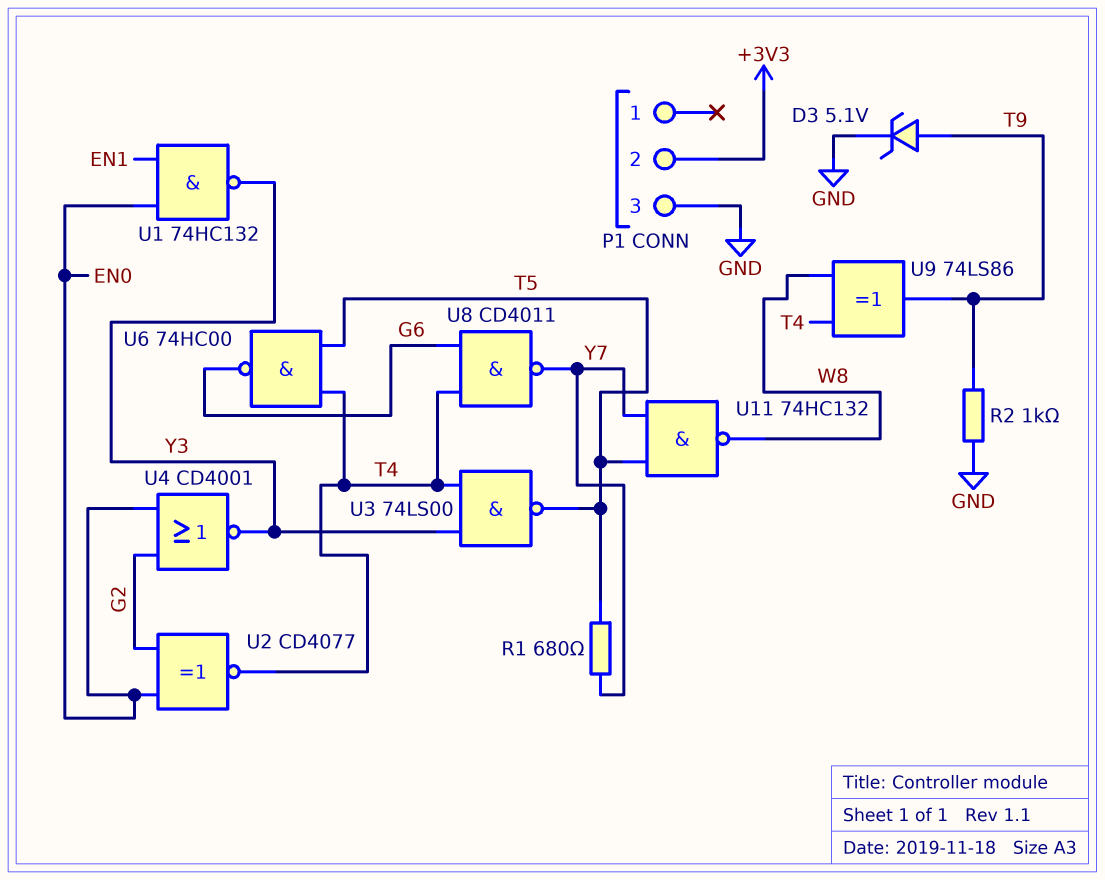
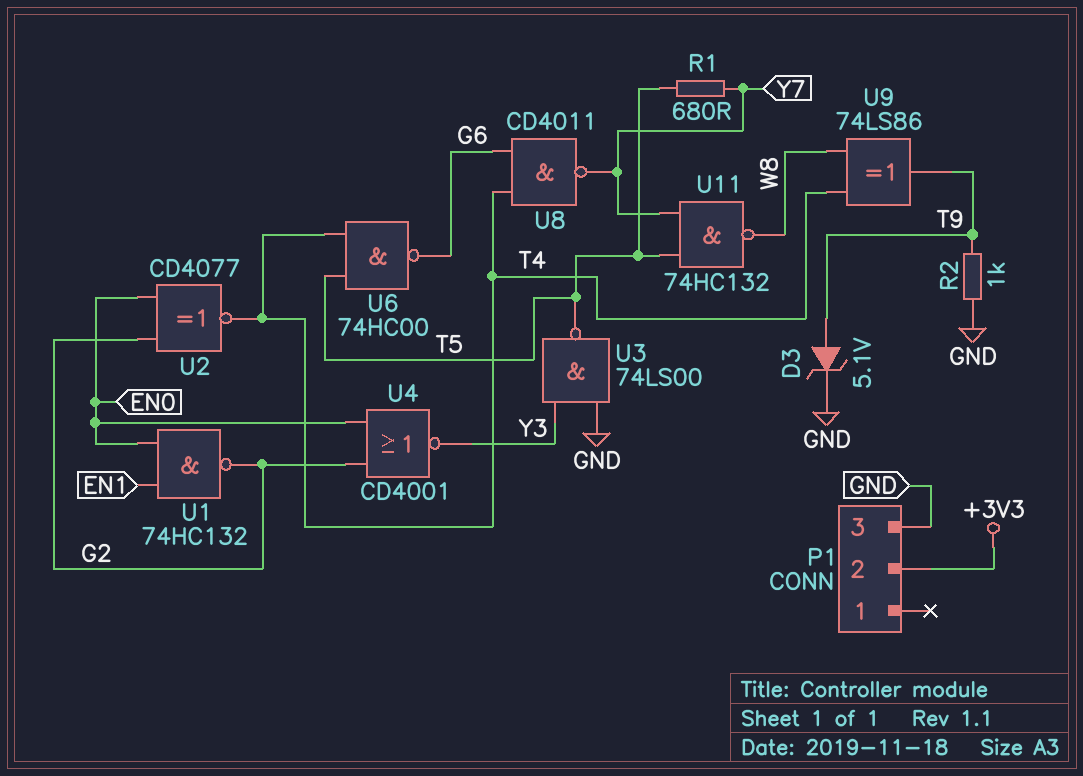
U1: NAND 74HC132 (in EN0, in EN1, out Y3) -> NAND 74HC132 (in EN0, in EN1, out G2)
U3: NAND 74LS00 (in T4, in Y3, out T5) -> NAND 74LS00 (in GND, in Y3, out T5)

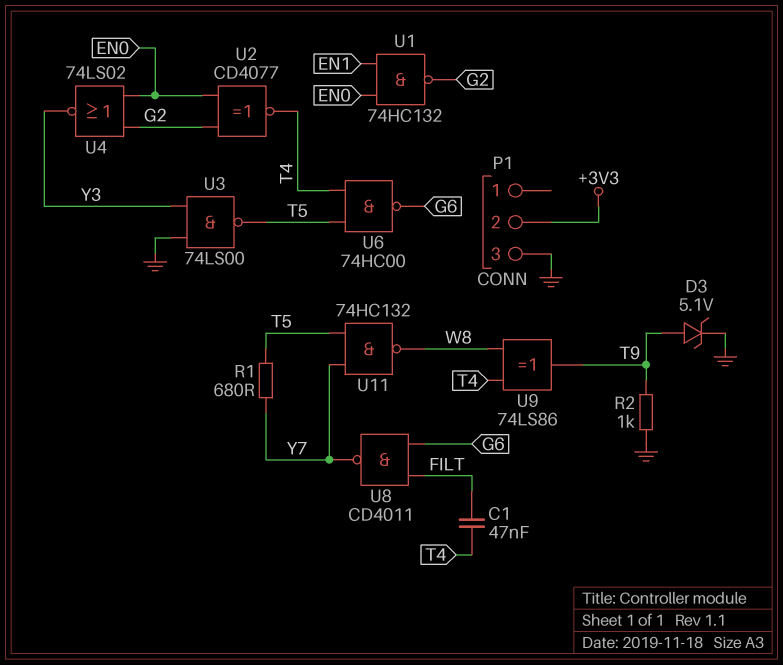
C1: none -> 47nF (FILT, T4)
U4: NOR CD4001 (in EN0, in G2, out Y3) -> NOR 74LS02 (in EN0, in G2, out Y3)
U8: NAND CD4011 (in G6, in T4, out Y7) -> NAND CD4011 (in FILT, in G6, out Y7)

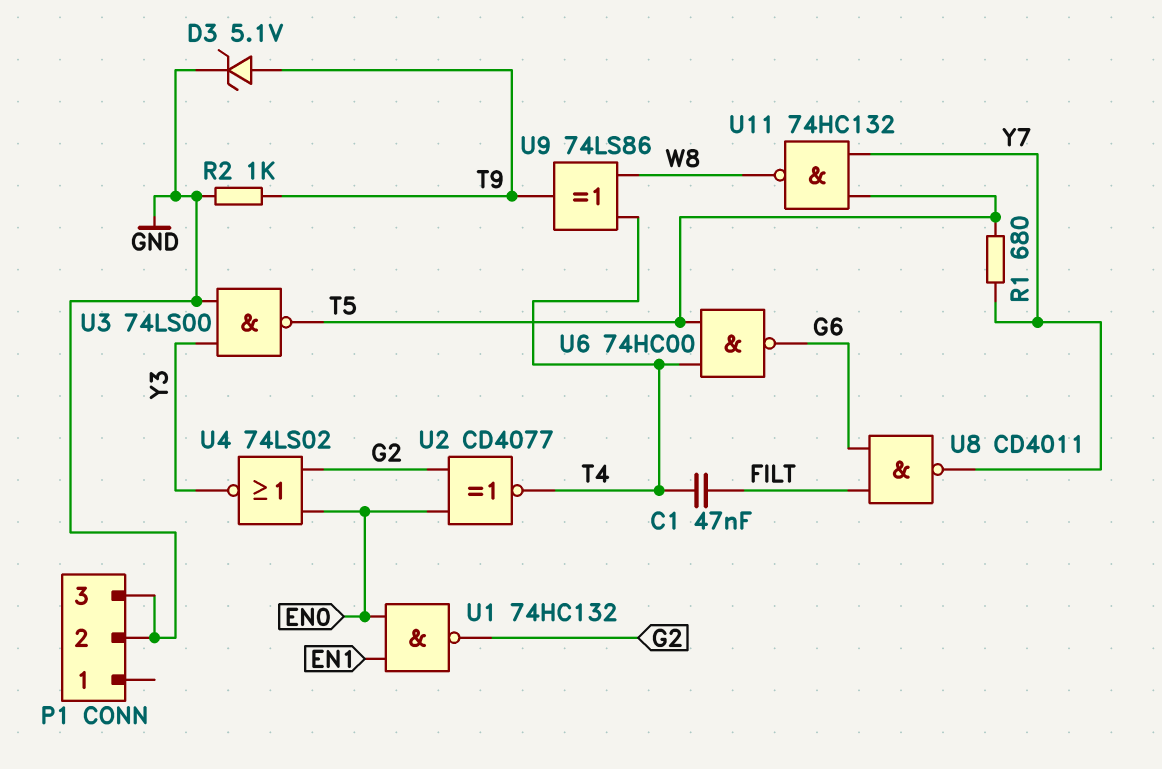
P1 pin 2: +3V3 -> GND

